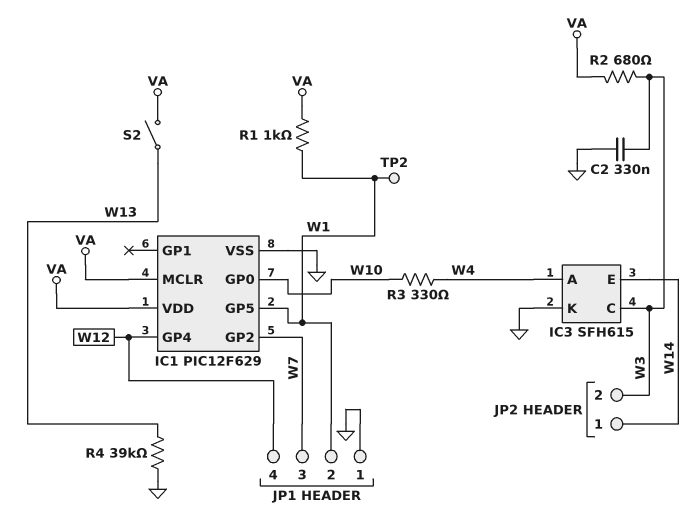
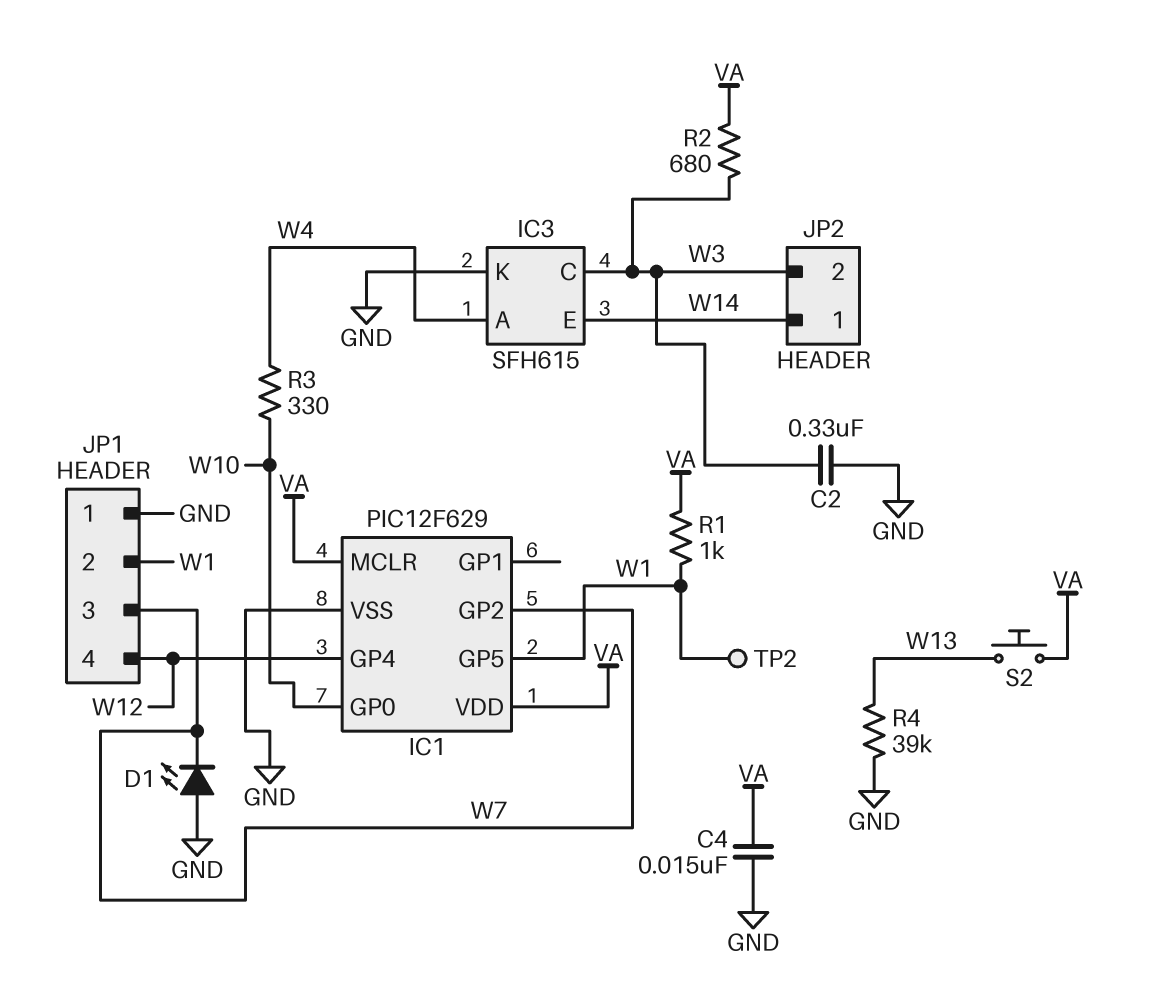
C4: none -> 15nF (GND, VA)
D1: none -> LED (A GND, K W7)
S2: switch (VA, W13) -> button (VA, W13)

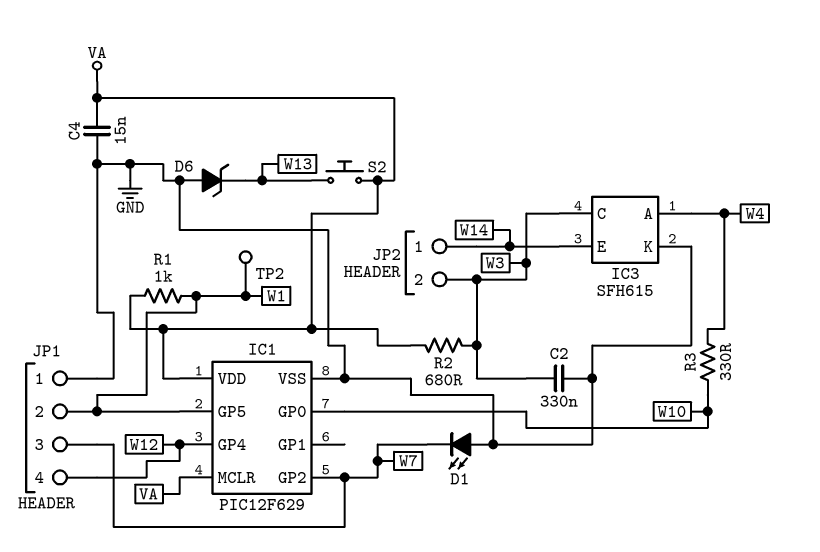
D6: none -> zener (A GND, K W13)
R4: 39k (GND, W13) -> none

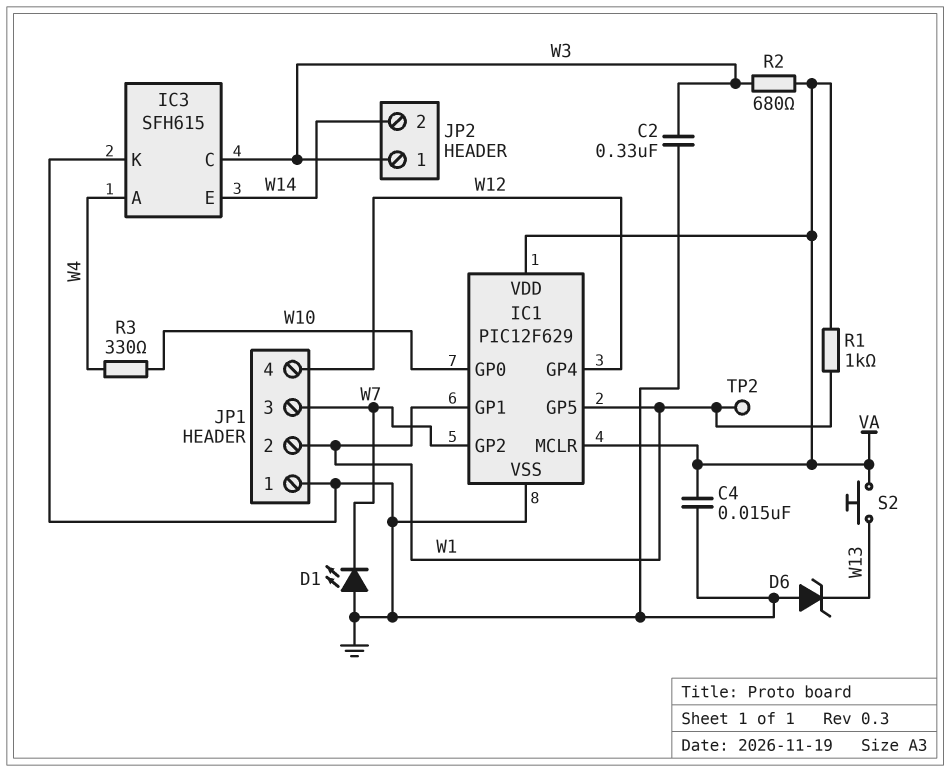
IC1 pin GP1: none -> W1
JP2 pin 1: W14 -> W3
JP2 pin 2: W3 -> W14

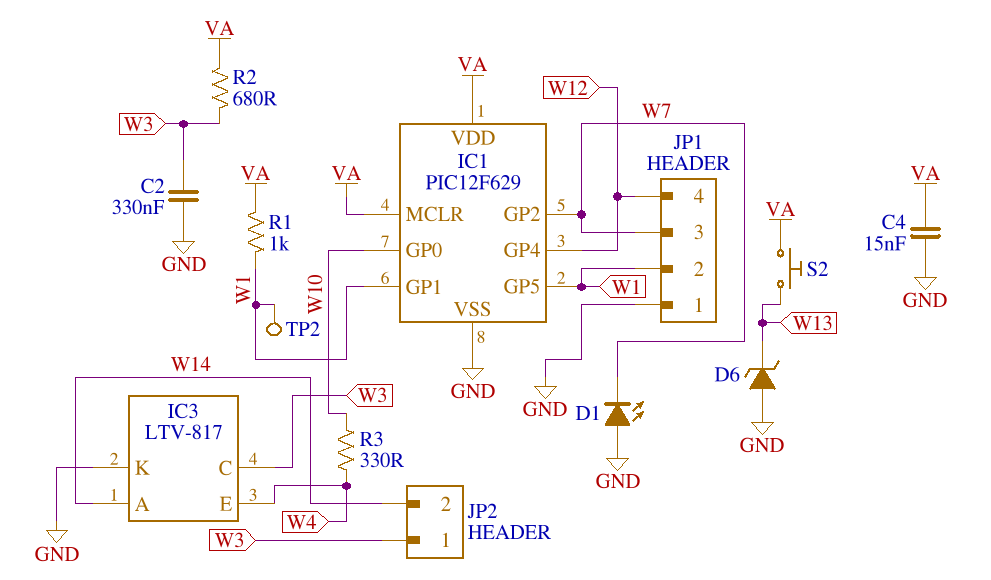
IC3: SFH615 -> LTV-817
IC3 pin A: W4 -> W14
IC3 pin E: W14 -> W4

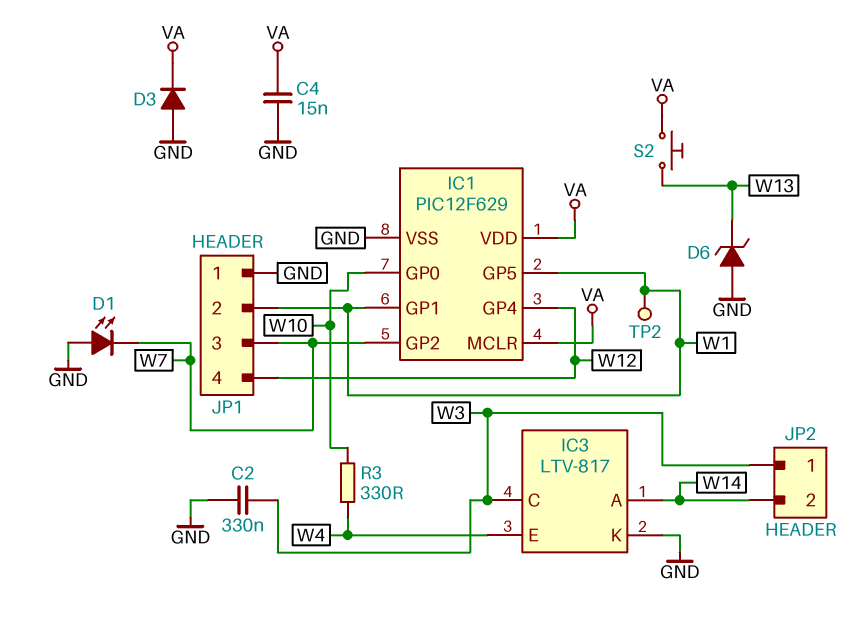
D3: none -> diode (A GND, K VA)
R1: 1k (VA, W1) -> none
R2: 680 (VA, W3) -> none

